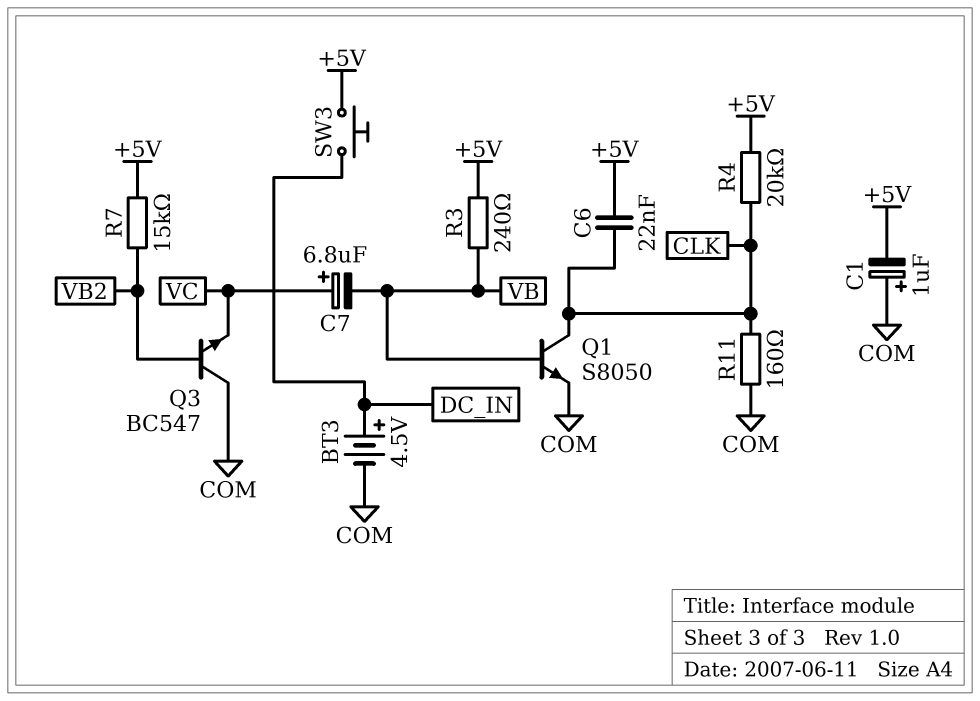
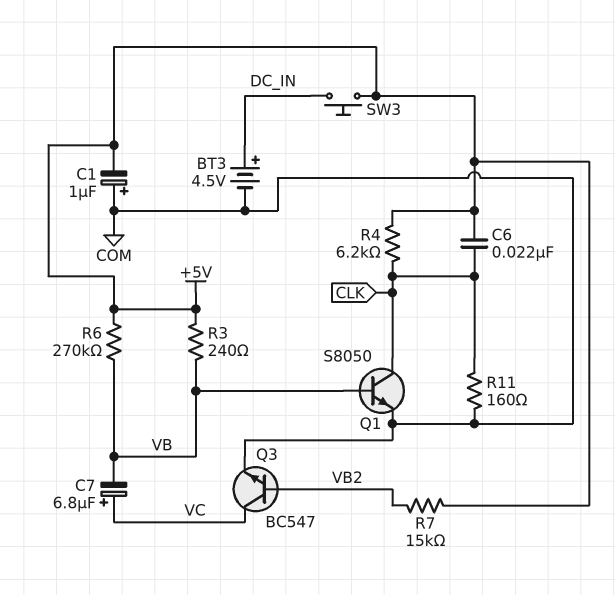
Q3: NPN BC547 (B VB2, C COM, E VC) -> NPN BC547 (B VB2, C VC, E COM)
R4: 20k (+5V, CLK) -> 6.2k (+5V, CLK)
R6: none -> 270k (+5V, VB)

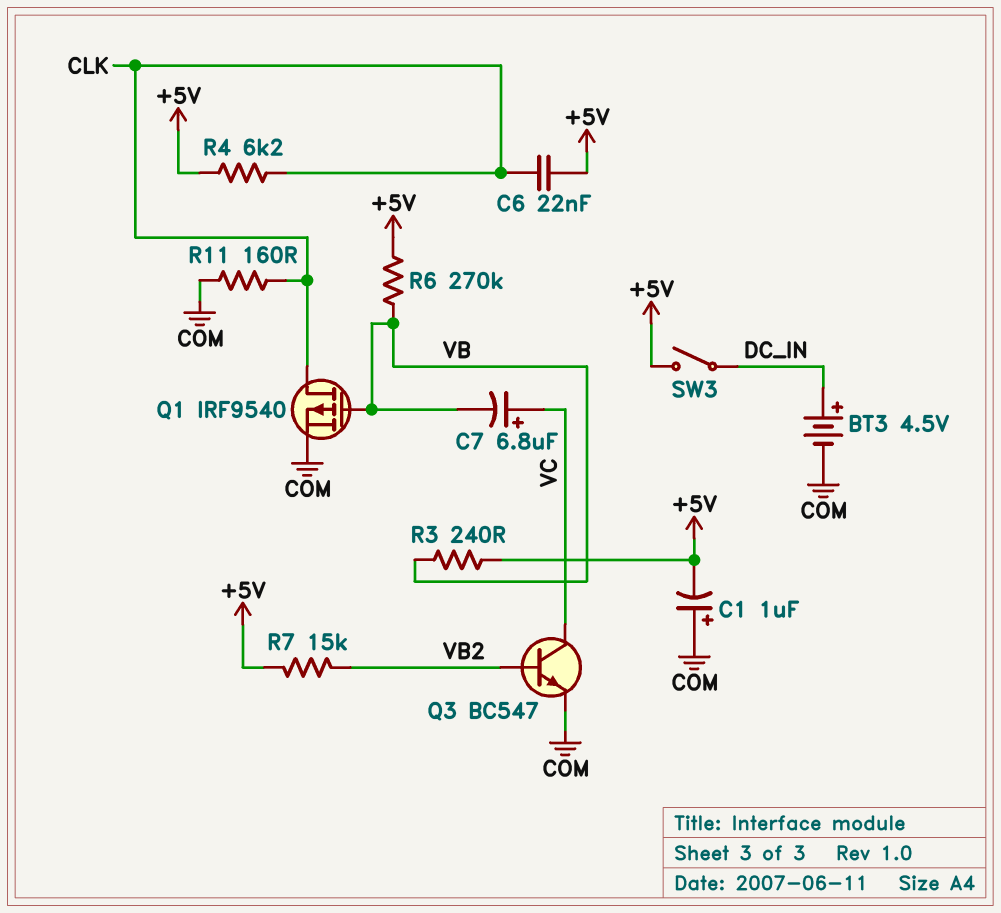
Q1: NPN S8050 (B VB, C CLK, E COM) -> PMOS IRF9540 (G VB, D CLK, S COM)
SW3: button (+5V, DC_IN) -> switch (+5V, DC_IN)

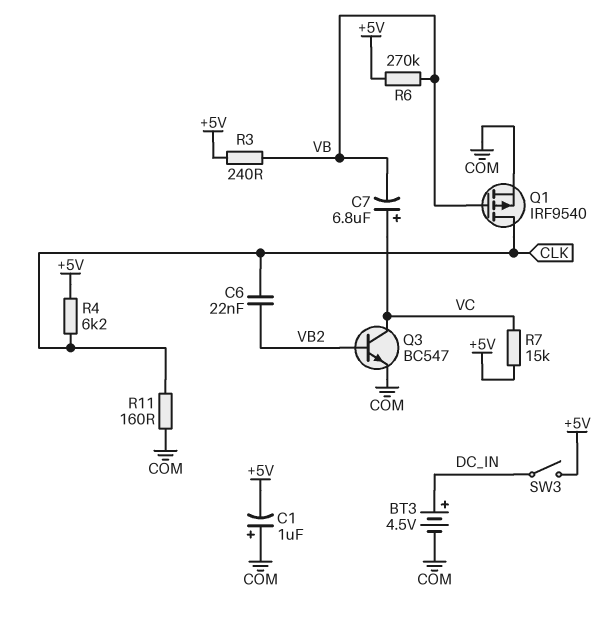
C6: 22nF (+5V, CLK) -> 22nF (CLK, VB2)
R7: 15k (+5V, VB2) -> 15k (+5V, VC)

